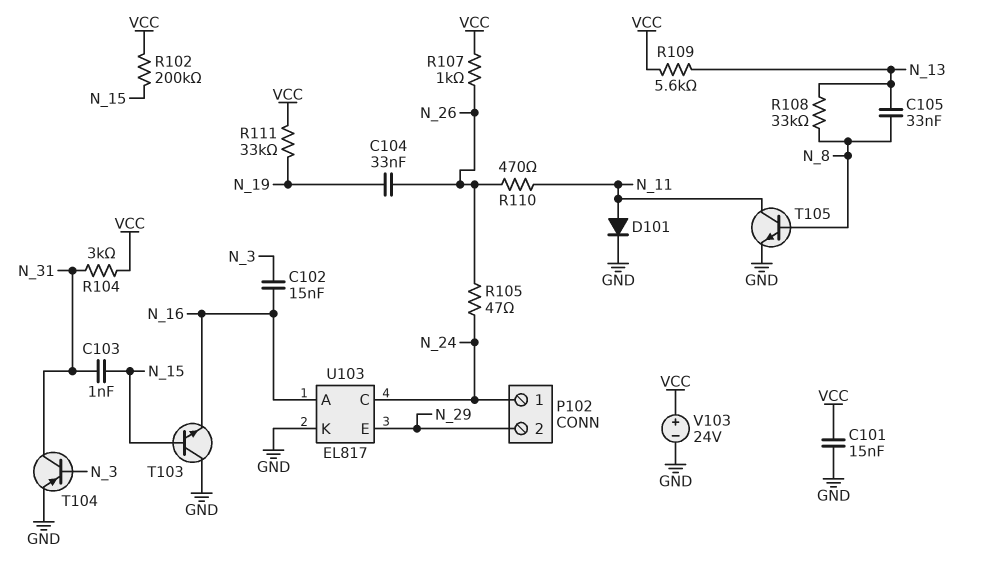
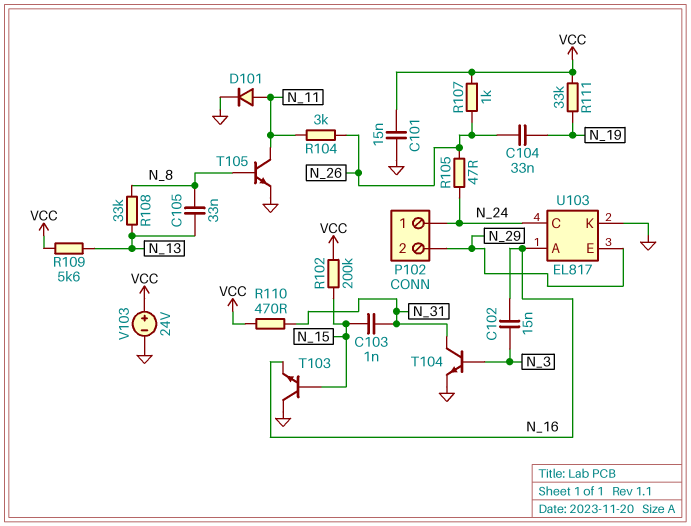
R104: 3k (N_31, VCC) -> 3k (N_11, N_26)
R110: 470 (N_11, N_26) -> 470 (N_31, VCC)
T104: PNP (B N_3, C N_31, E GND) -> NPN (B N_3, C N_31, E GND)

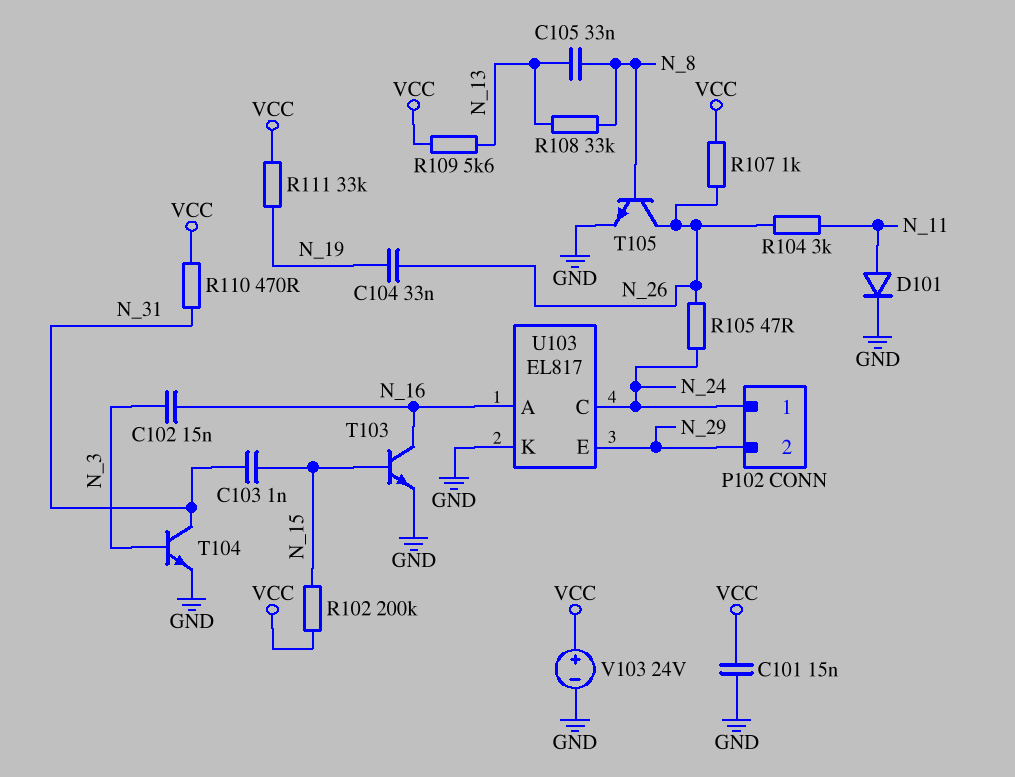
T103: NPN (B N_15, C GND, E N_16) -> NPN (B N_15, C N_16, E GND)
T105: NPN (B N_8, C N_11, E GND) -> NPN (B N_8, C N_26, E GND)

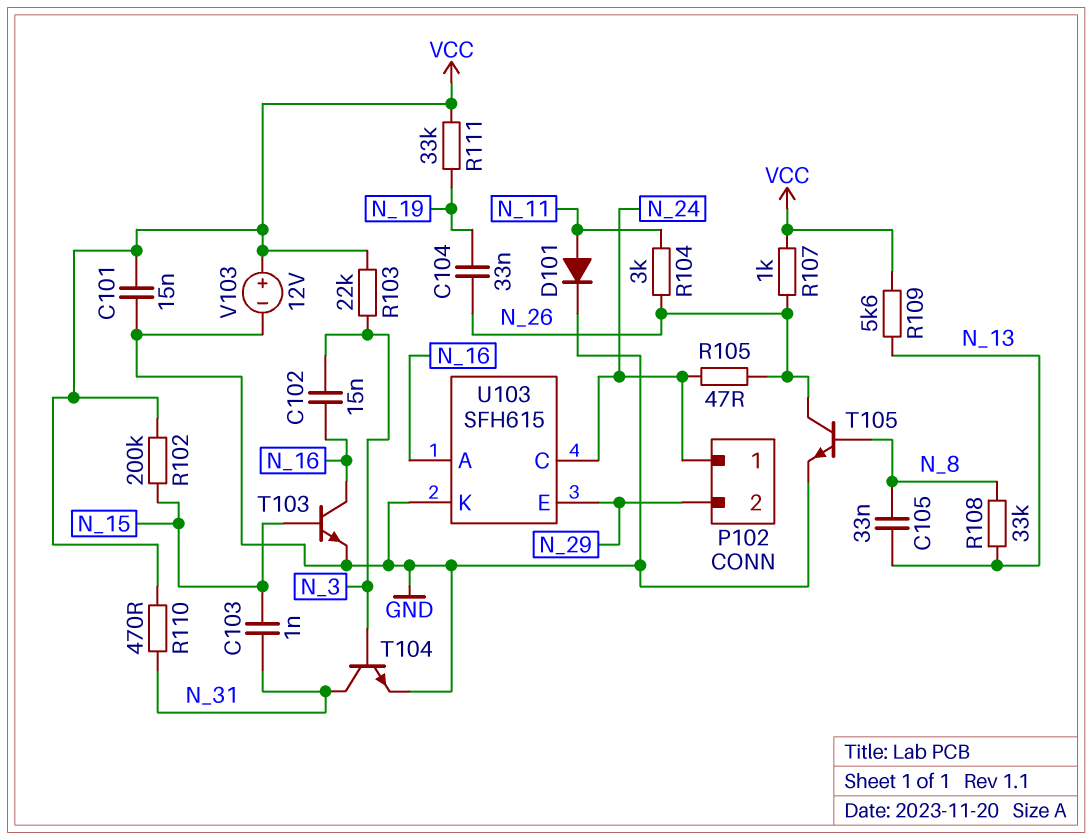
R103: none -> 22k (N_3, VCC)
U103: EL817 -> SFH615
V103: 24V (plus VCC, minus GND) -> 12V (plus VCC, minus GND)

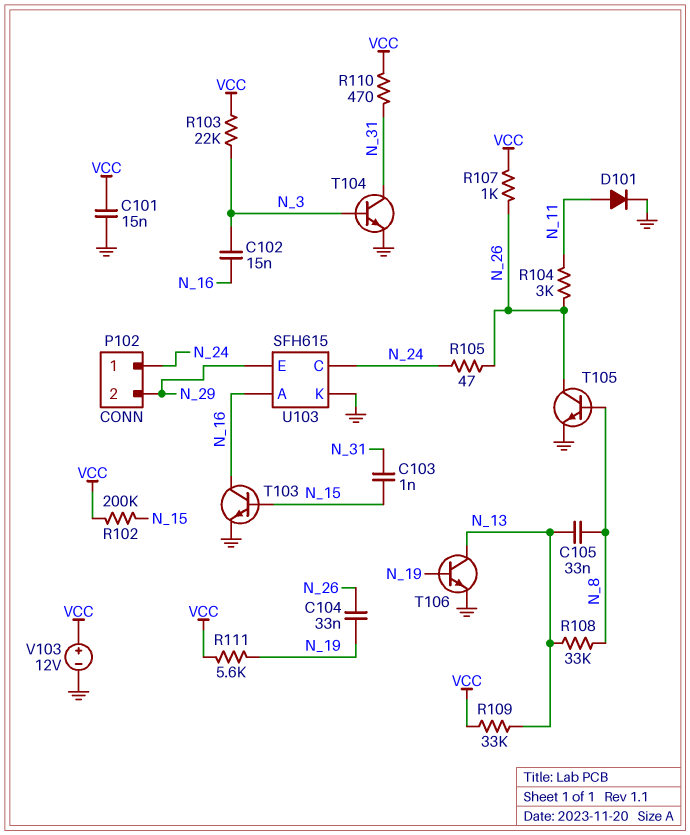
R109: 5.6k (N_13, VCC) -> 33k (N_13, VCC)
R111: 33k (N_19, VCC) -> 5.6k (N_19, VCC)
T106: none -> NPN (B N_19, C N_13, E GND)

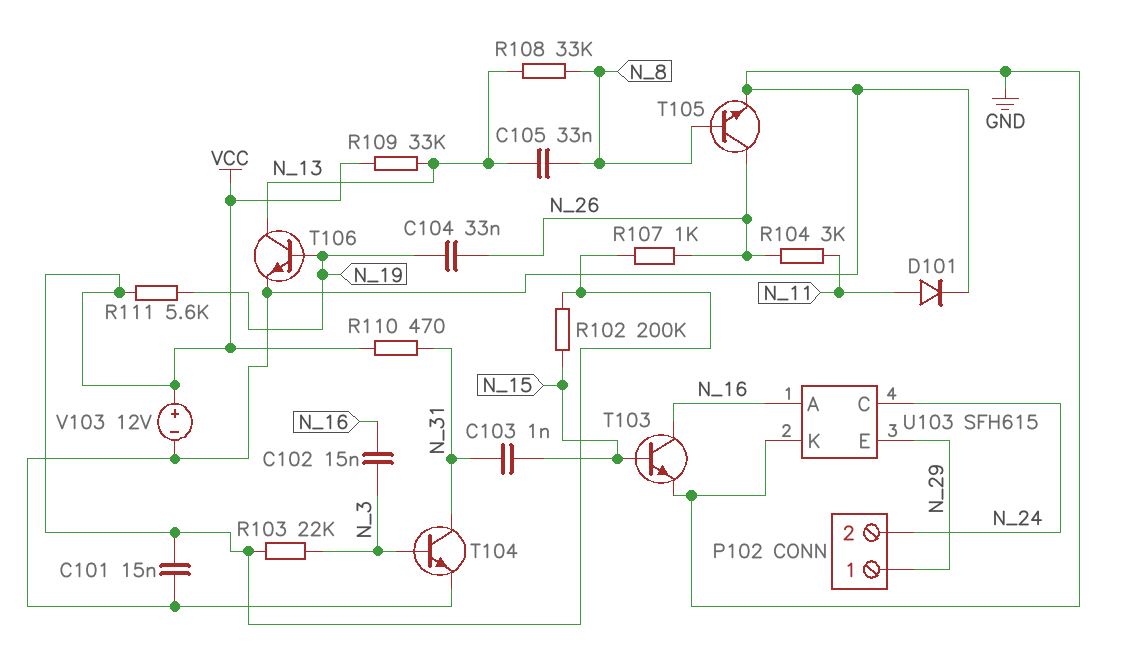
P102 pin 1: N_24 -> N_29
P102 pin 2: N_29 -> N_24
R105: 47 (N_24, N_26) -> none

